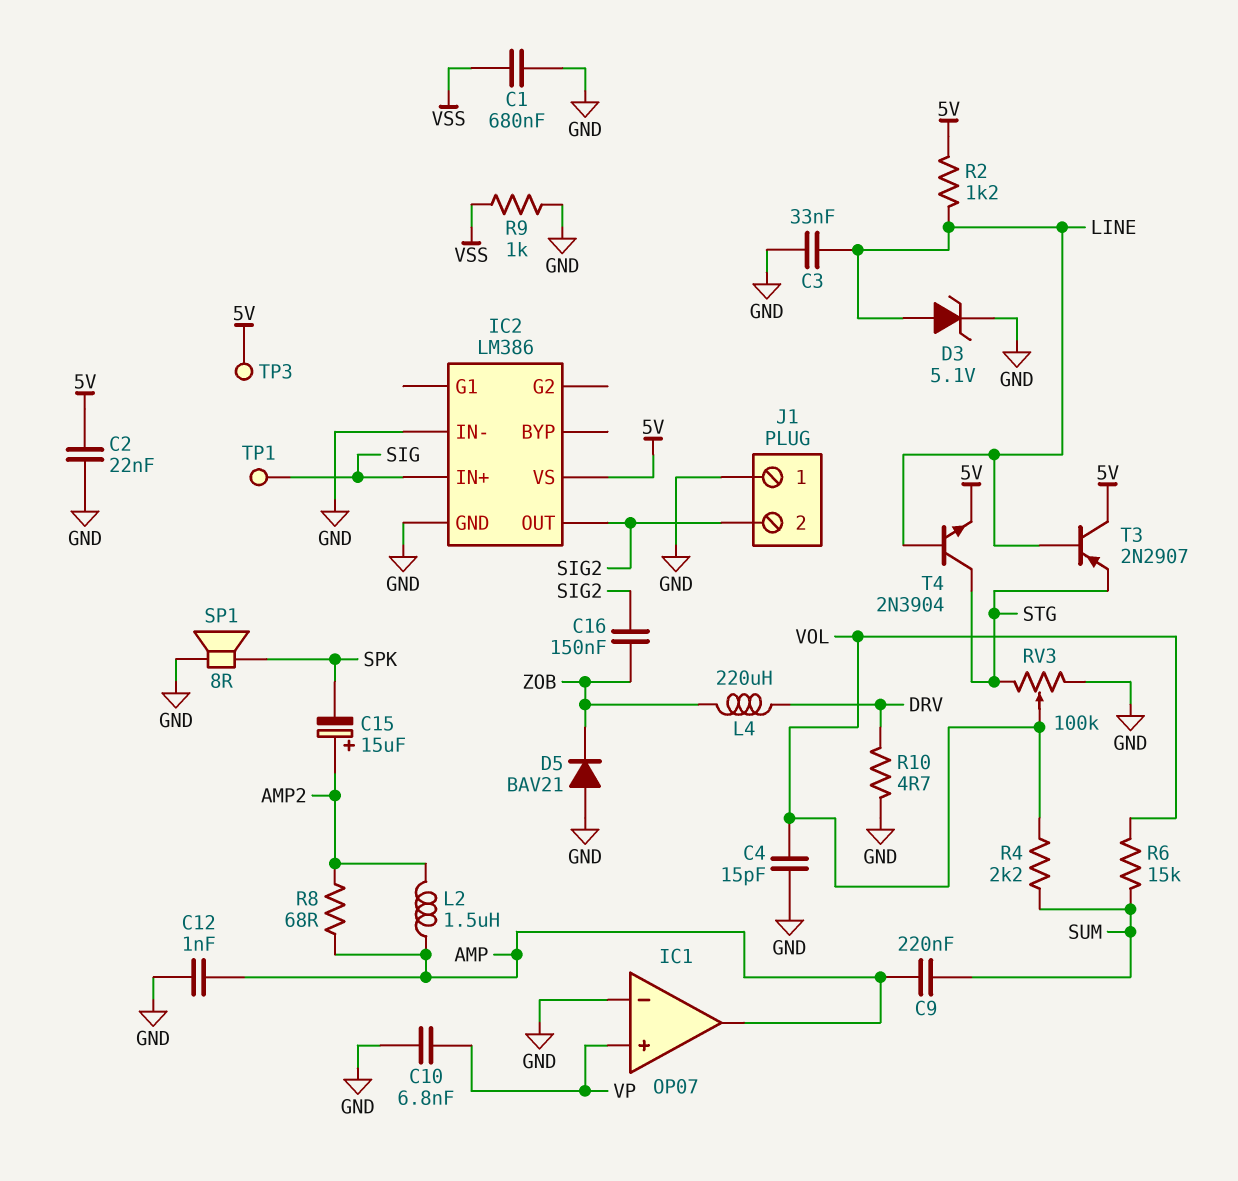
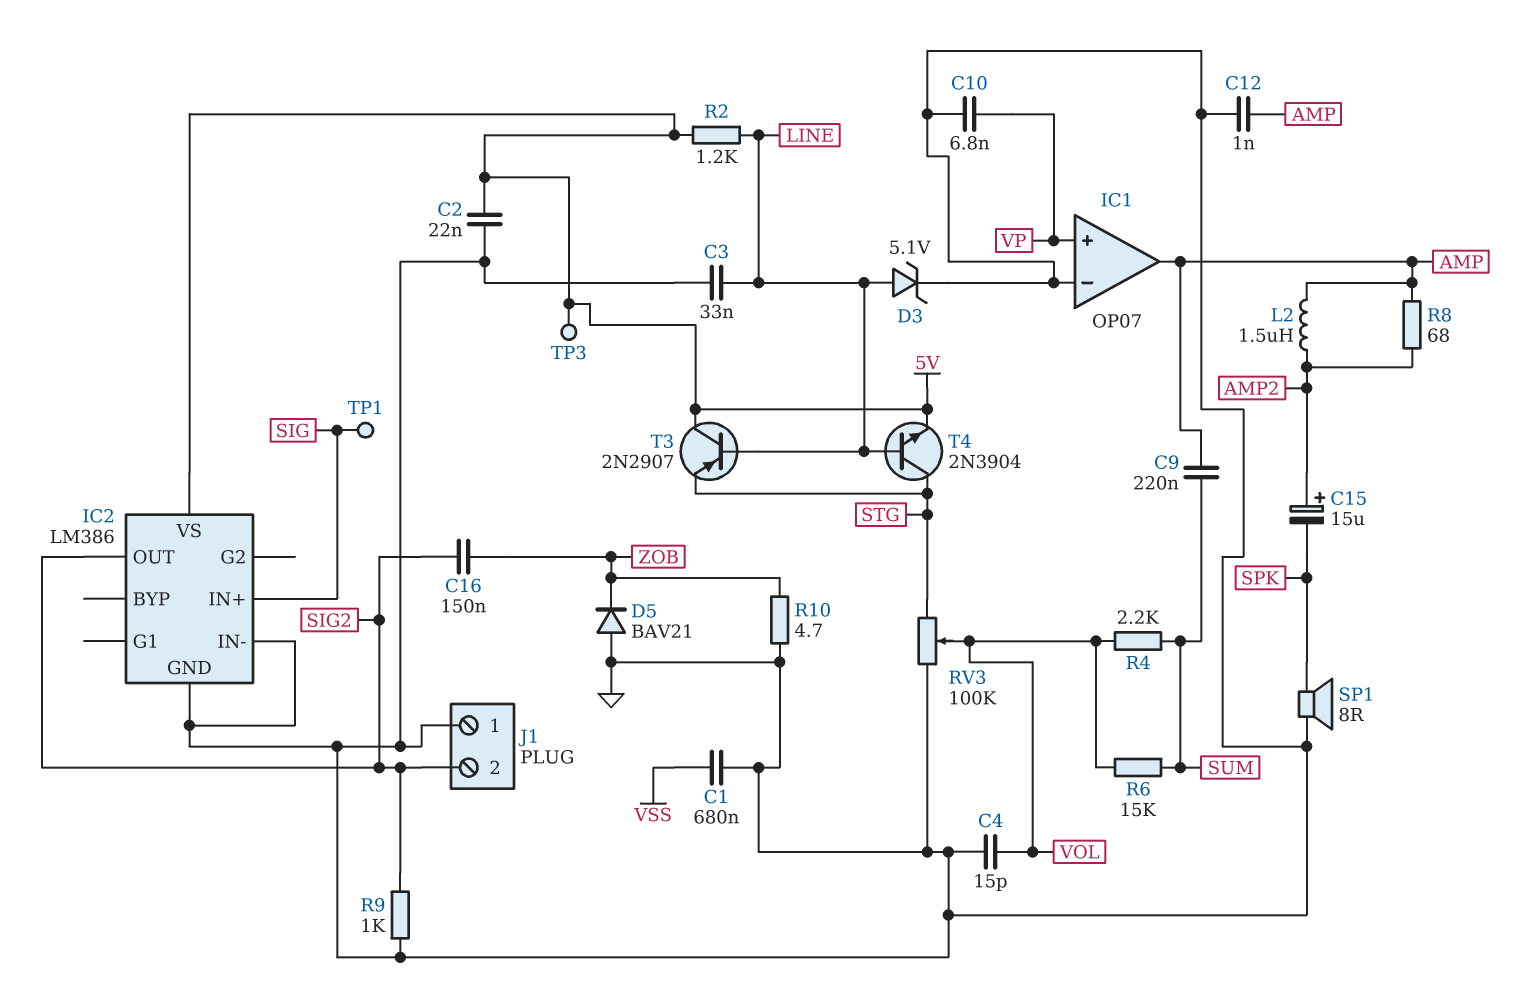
L4: 220uH (DRV, ZOB) -> none
R9: 1k (GND, VSS) -> 1k (GND, SIG2)
R10: 4.7 (DRV, GND) -> 4.7 (GND, ZOB)

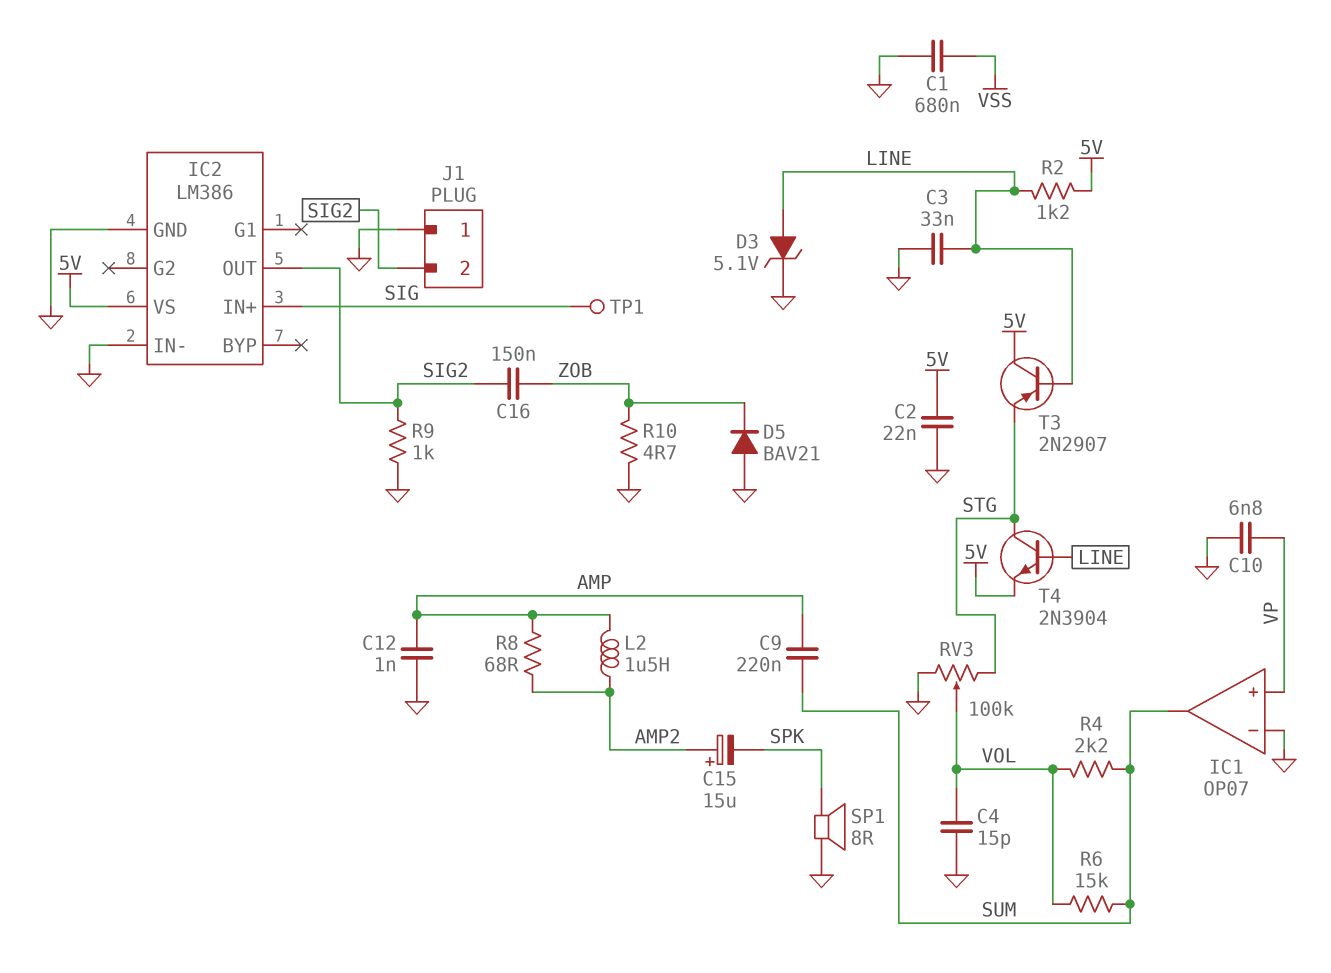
IC1 pin out: AMP -> SUM
TP3: test point (5V) -> none

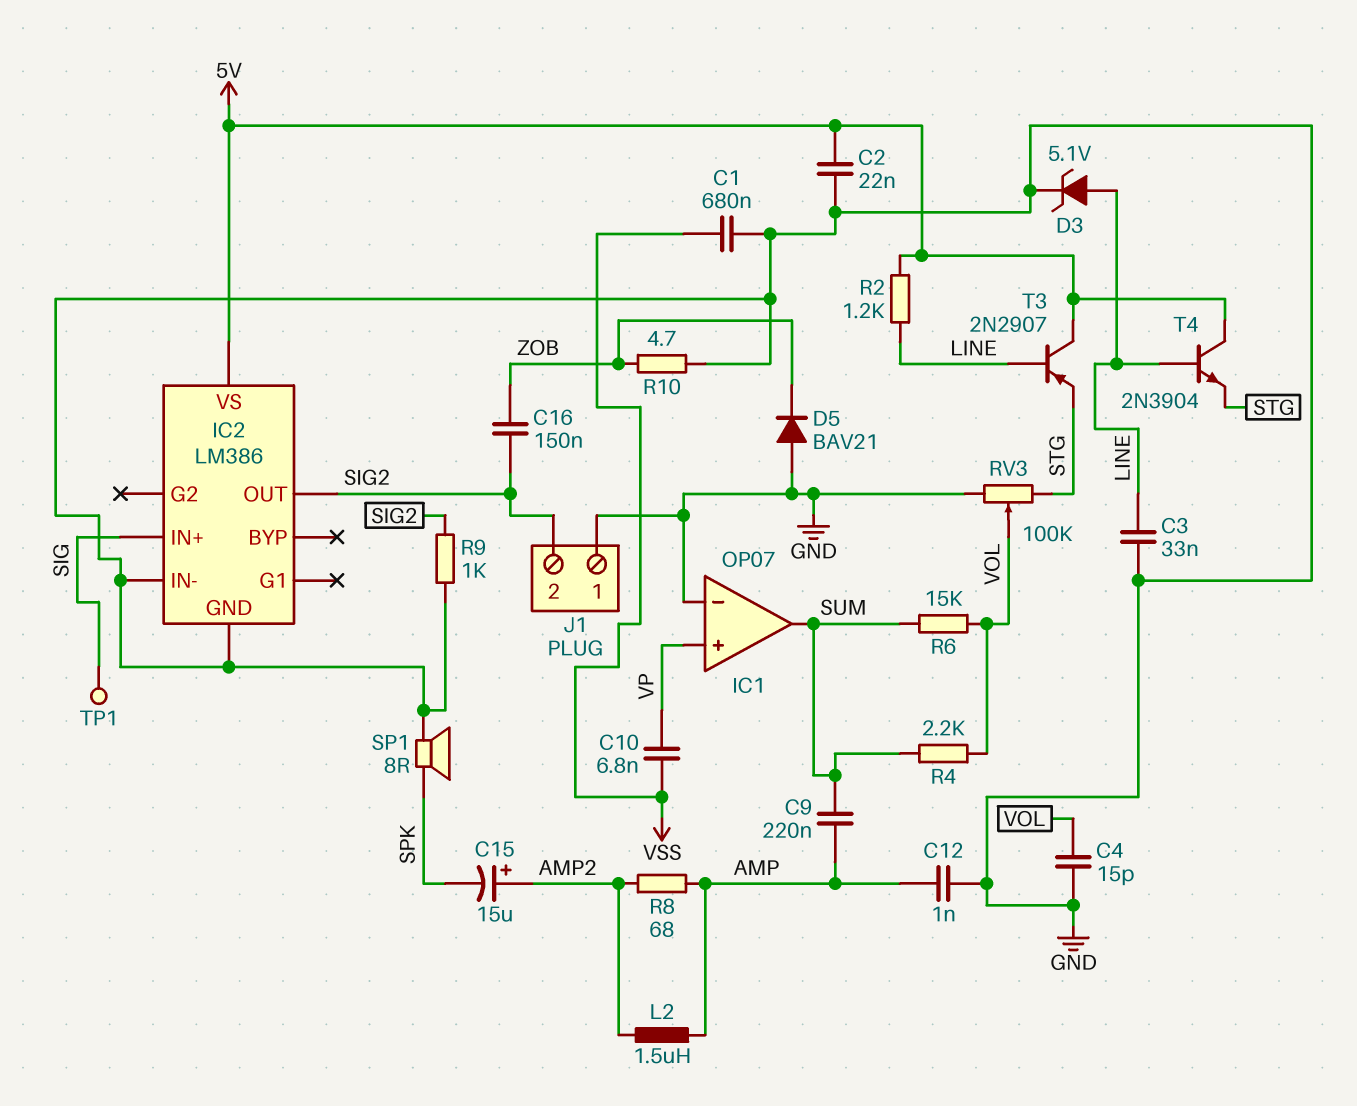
C10: 6.8nF (GND, VP) -> 6.8nF (VP, VSS)
T4: NPN 2N3904 (B LINE, C STG, E 5V) -> NPN 2N3904 (B LINE, C 5V, E STG)

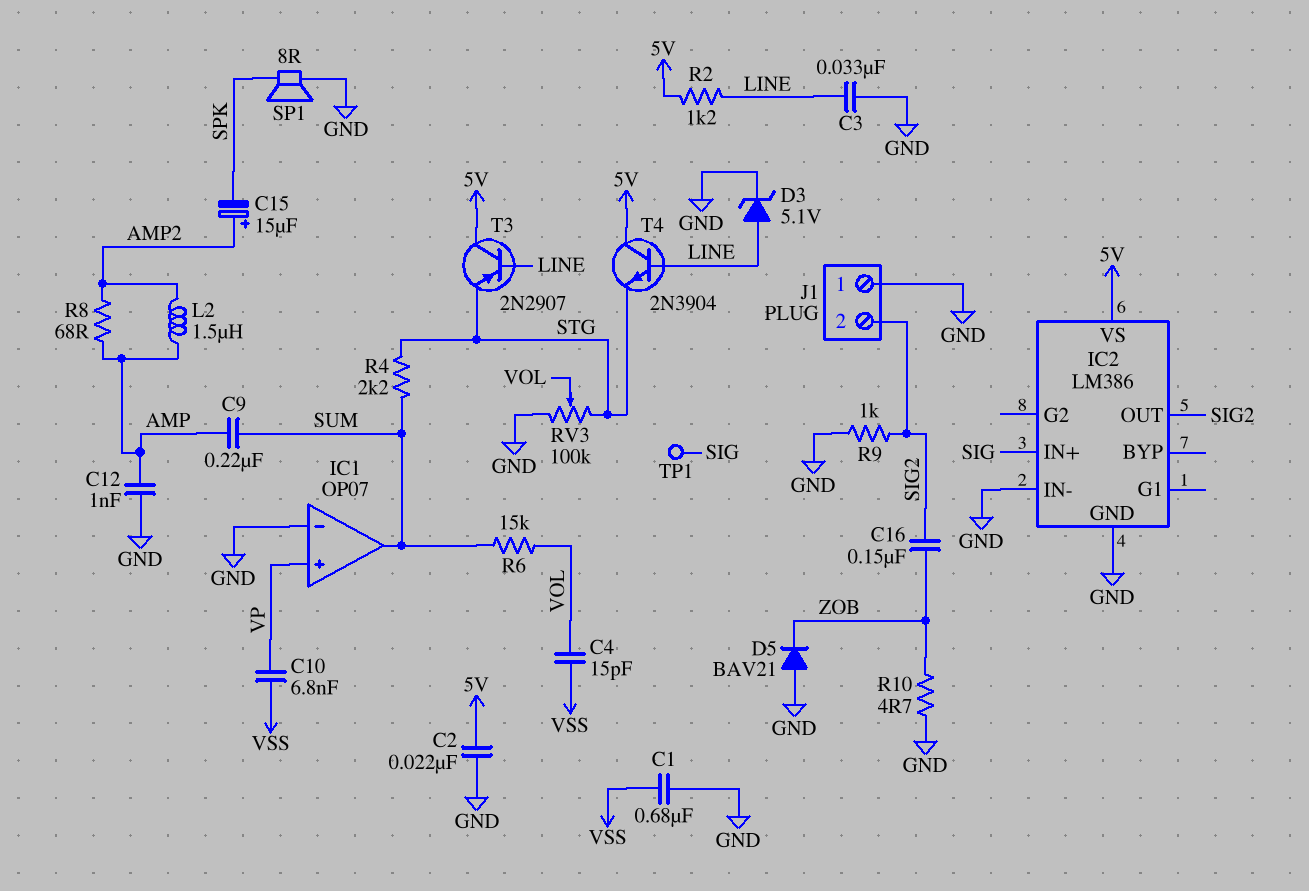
C4: 15pF (GND, VOL) -> 15pF (VOL, VSS)
R4: 2.2k (SUM, VOL) -> 2.2k (STG, SUM)

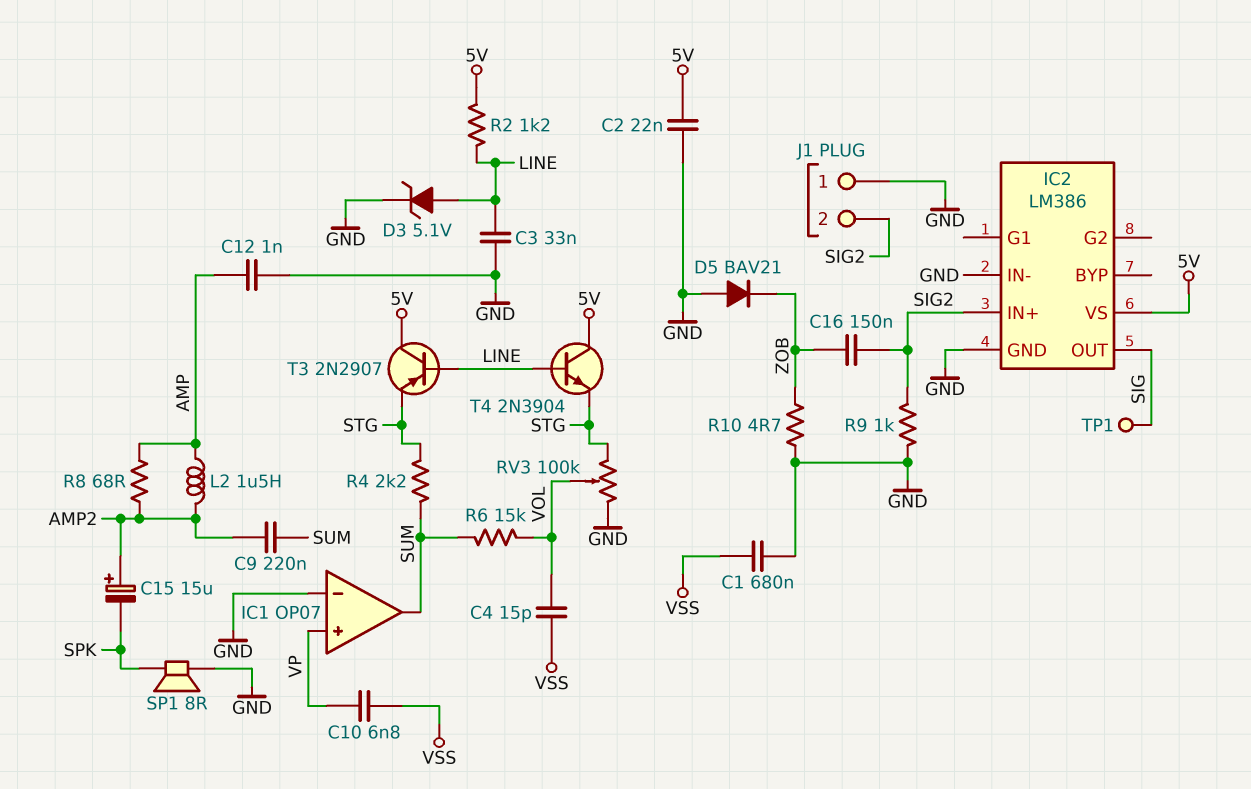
C9: 220nF (AMP, SUM) -> 220nF (AMP2, SUM)
IC2 pin IN+: SIG -> SIG2
IC2 pin OUT: SIG2 -> SIG

